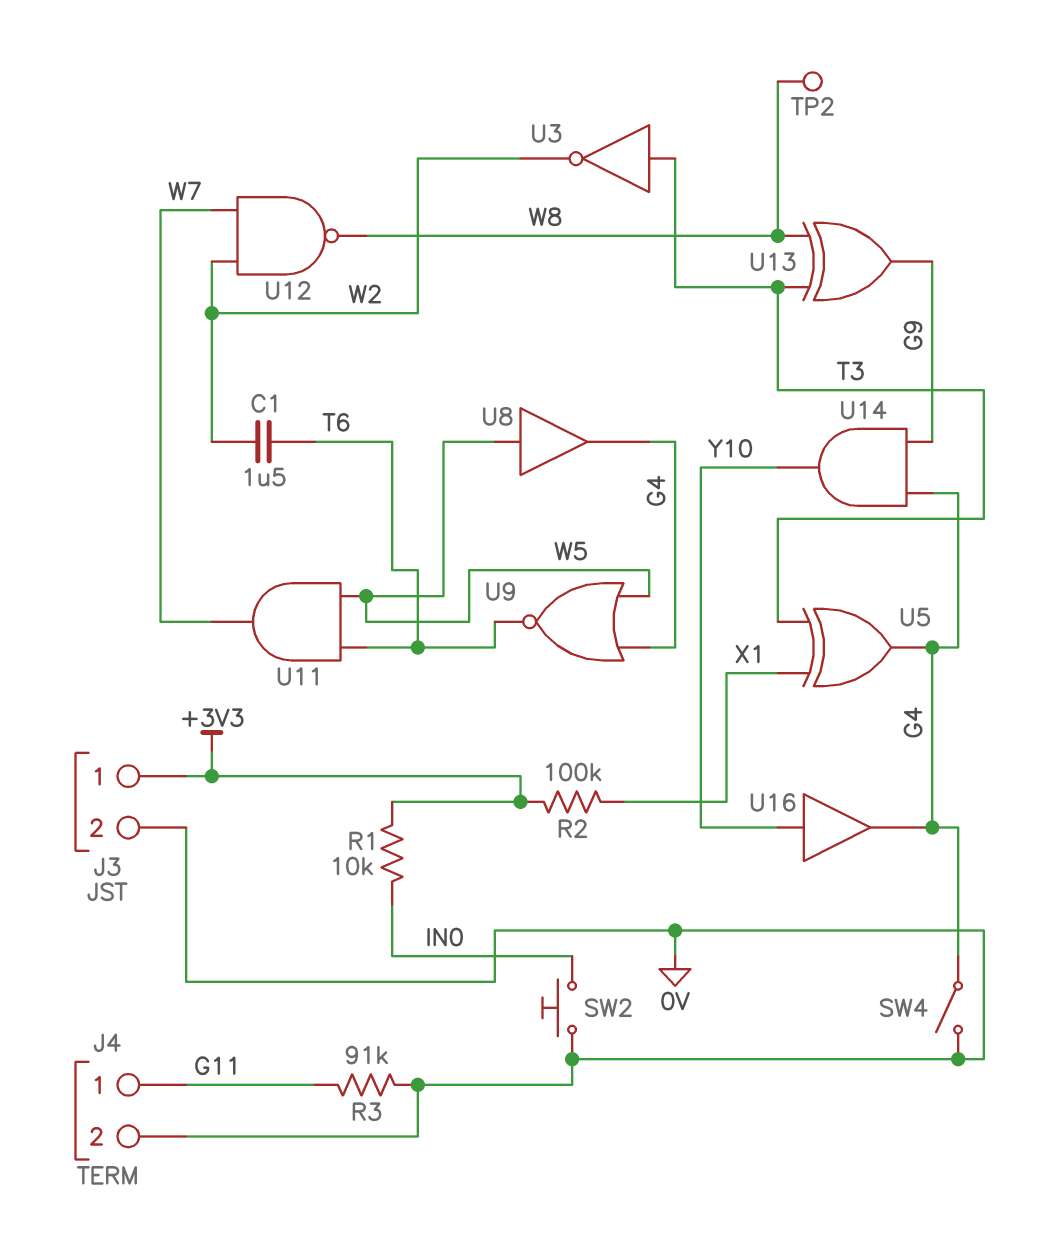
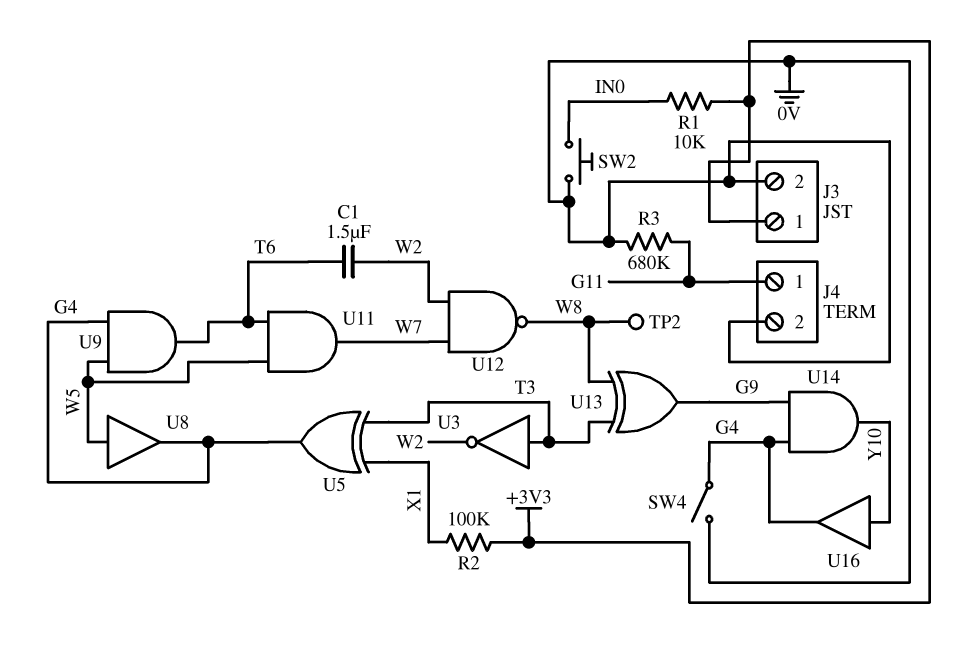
R3: 91k (0V, G11) -> 680k (0V, G11)
U9: NOR (in G4, in W5, out T6) -> AND (in G4, in W5, out T6)

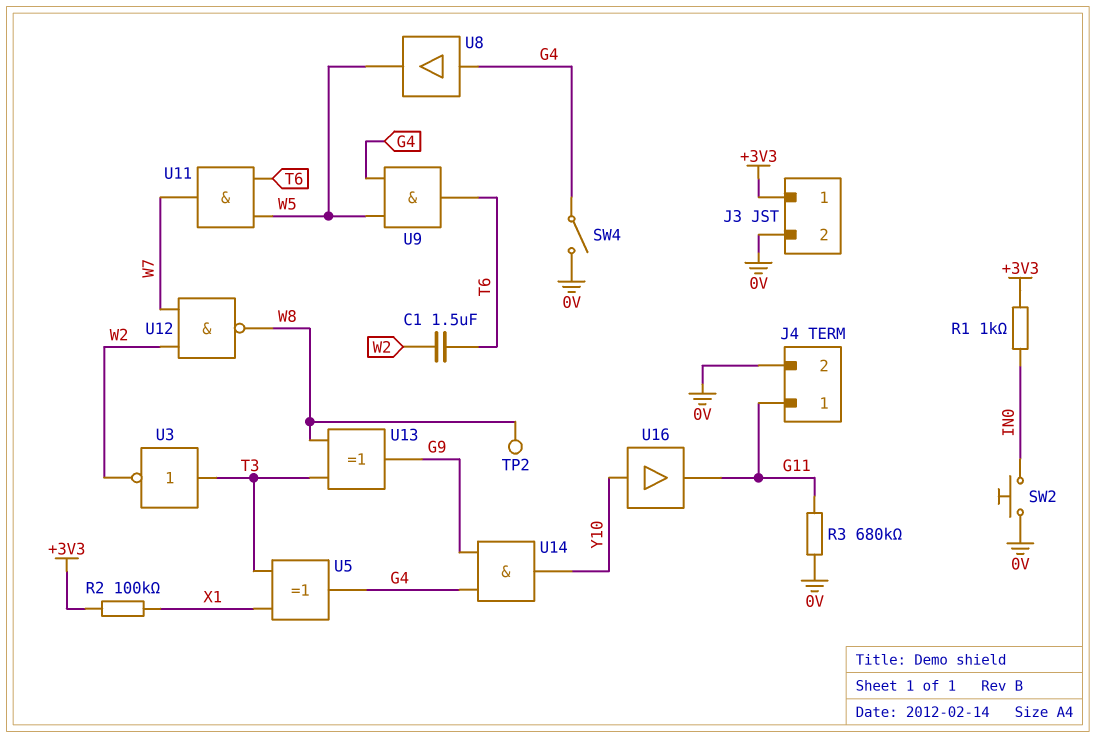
R1: 10k (+3V3, IN0) -> 1k (+3V3, IN0)
U8: buffer (in W5, out G4) -> buffer (in G4, out W5)
U16: buffer (in Y10, out G4) -> buffer (in Y10, out G11)

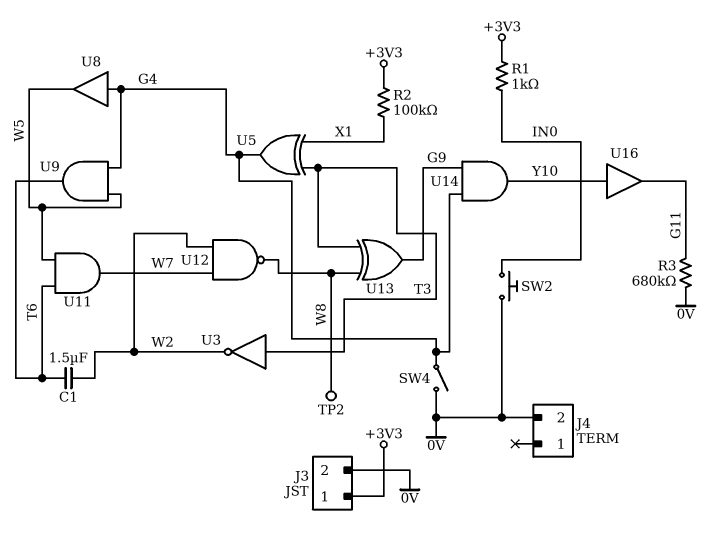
J4 pin 1: G11 -> none

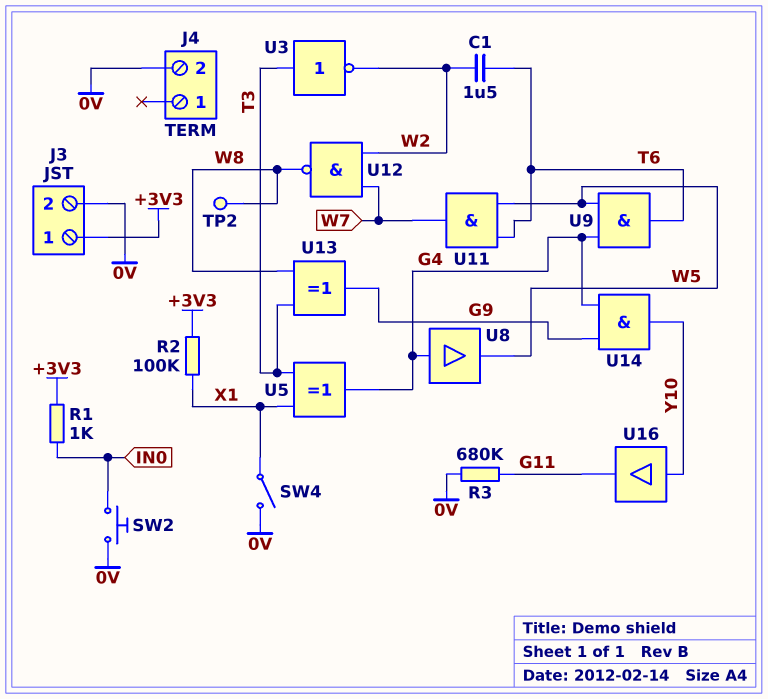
SW4: switch (0V, G4) -> switch (0V, X1)

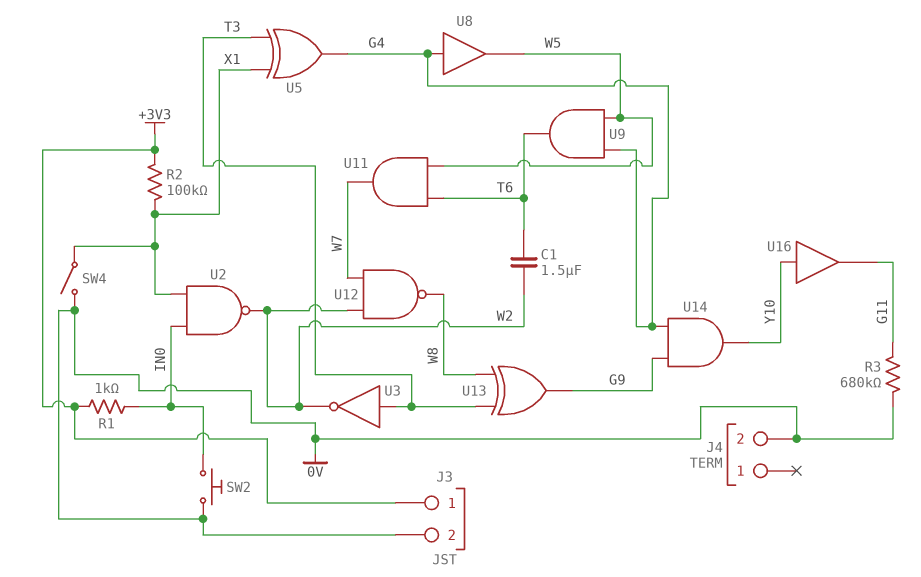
TP2: test point (W8) -> none
U2: none -> NAND (in IN0, in X1, out W2)

